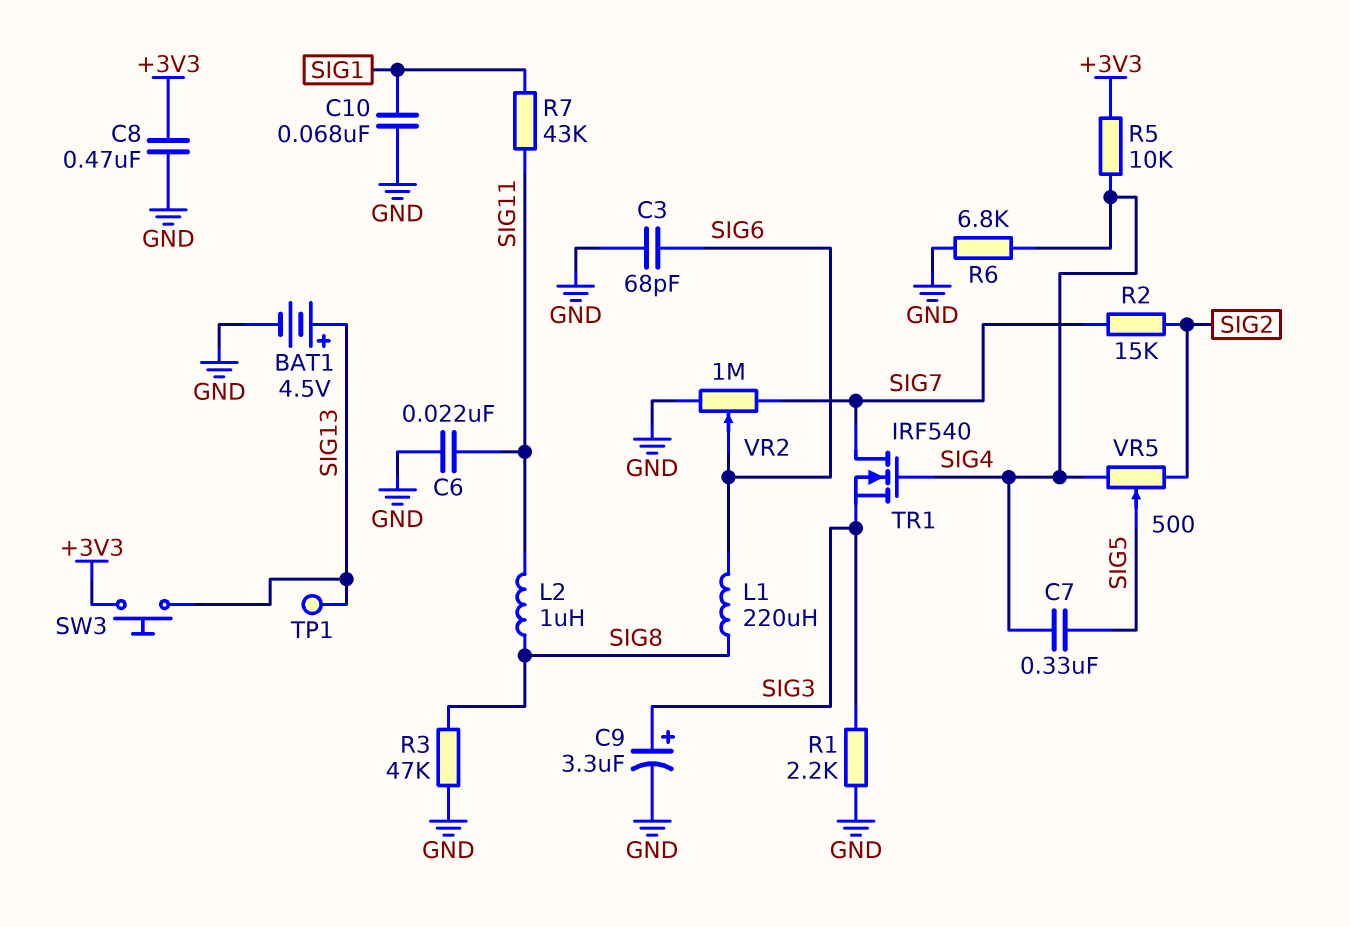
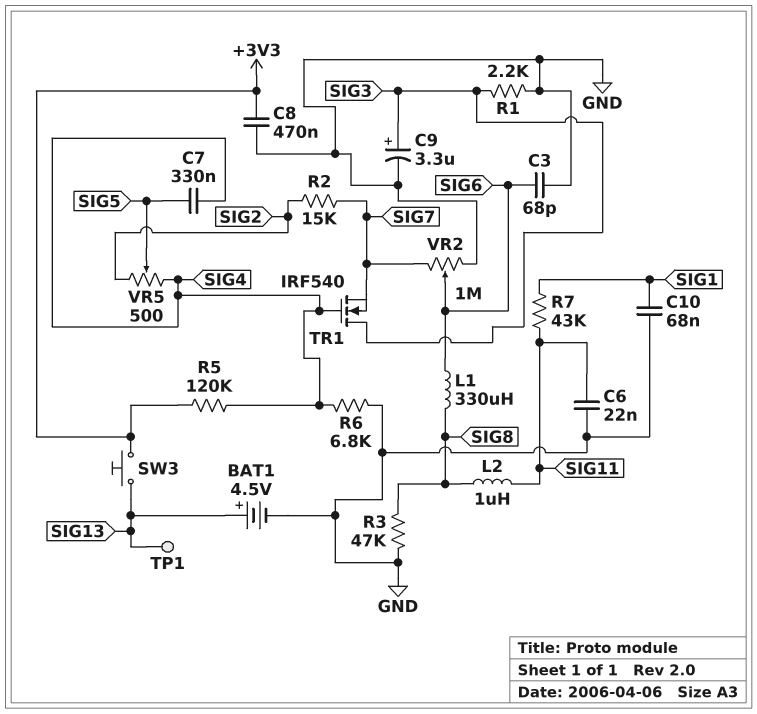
L1: 220uH (SIG6, SIG8) -> 330uH (SIG6, SIG8)
R5: 10k (+3V3, SIG4) -> 120k (+3V3, SIG4)
TR1: NMOS IRF540 (G SIG4, D SIG7, S SIG3) -> NMOS IRF540 (G SIG4, D SIG3, S SIG7)

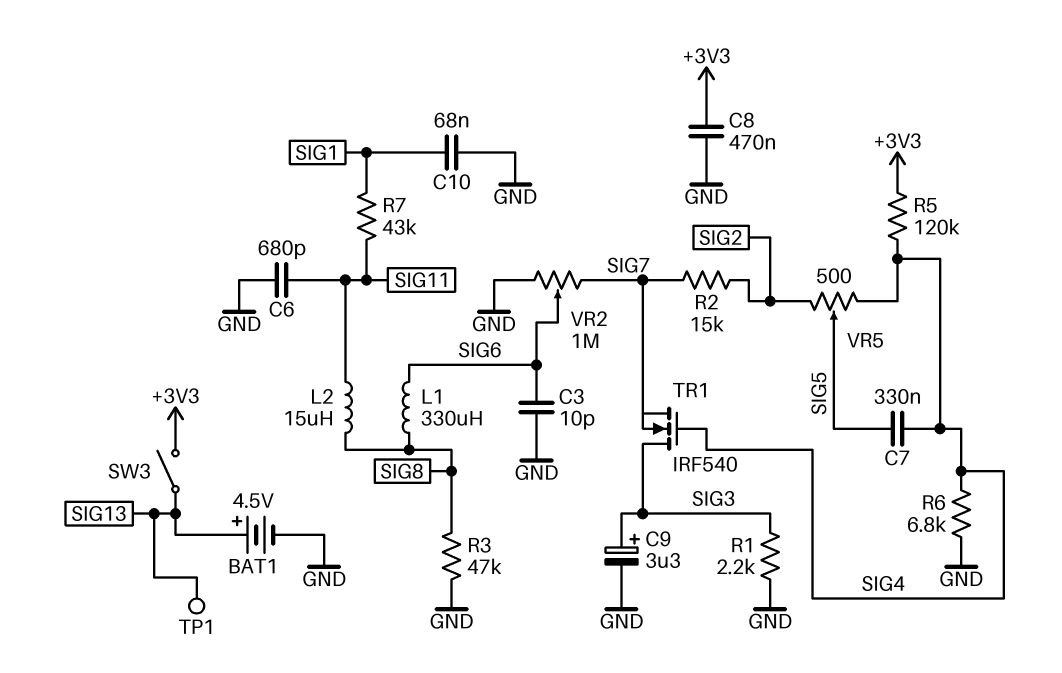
C3: 68pF (GND, SIG6) -> 10pF (GND, SIG6)
C6: 22nF (GND, SIG11) -> 680pF (GND, SIG11)
L2: 1uH (SIG8, SIG11) -> 15uH (SIG8, SIG11)
SW3: button (+3V3, SIG13) -> switch (+3V3, SIG13)

